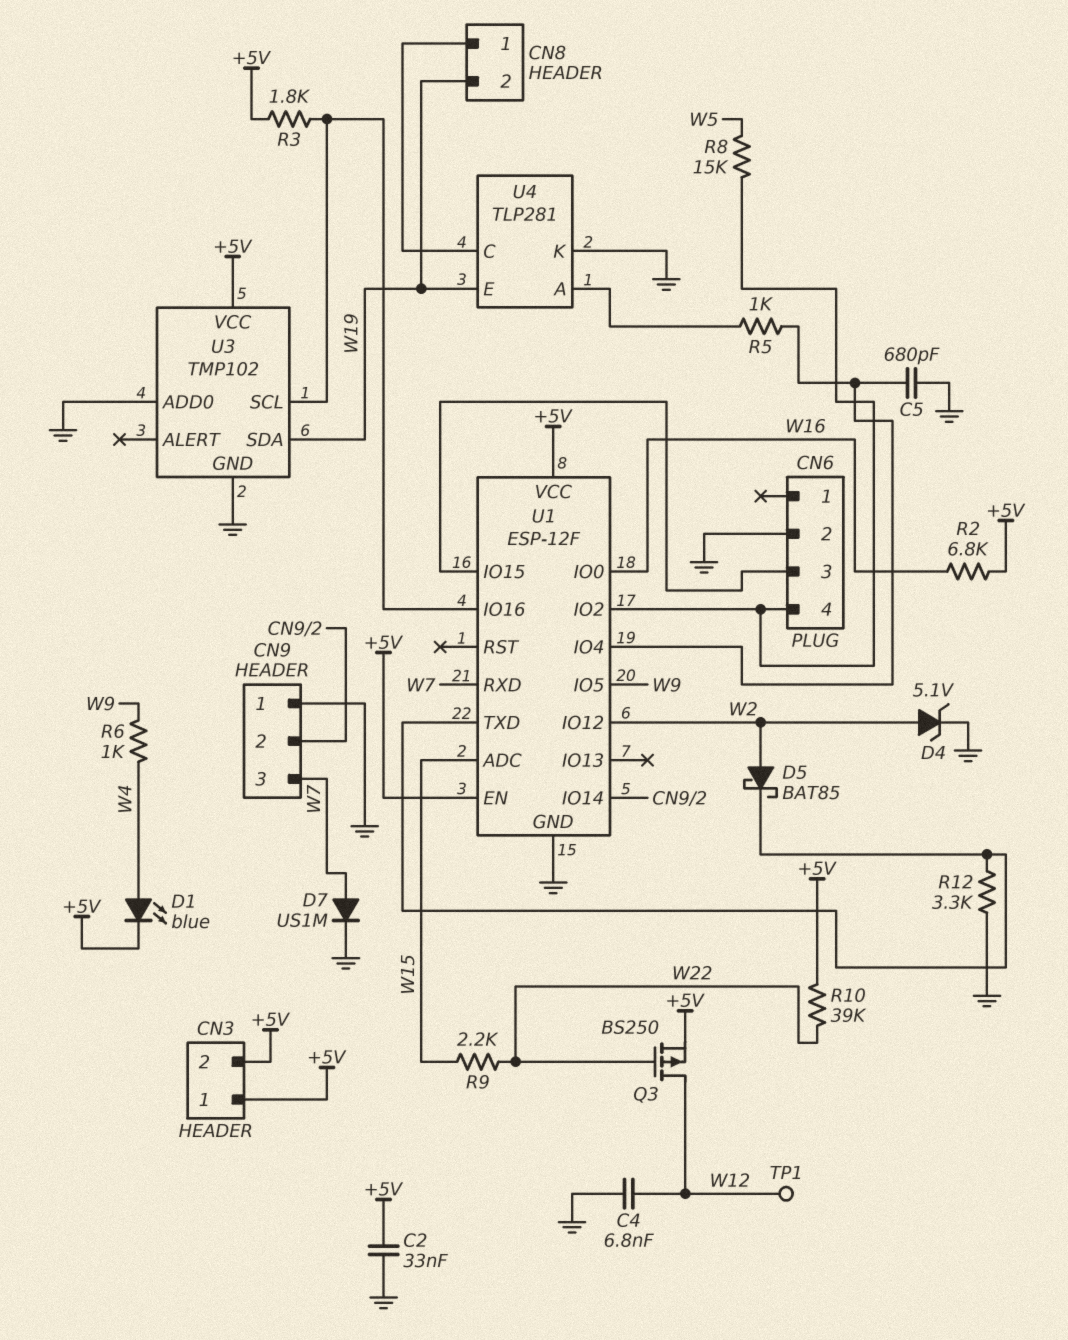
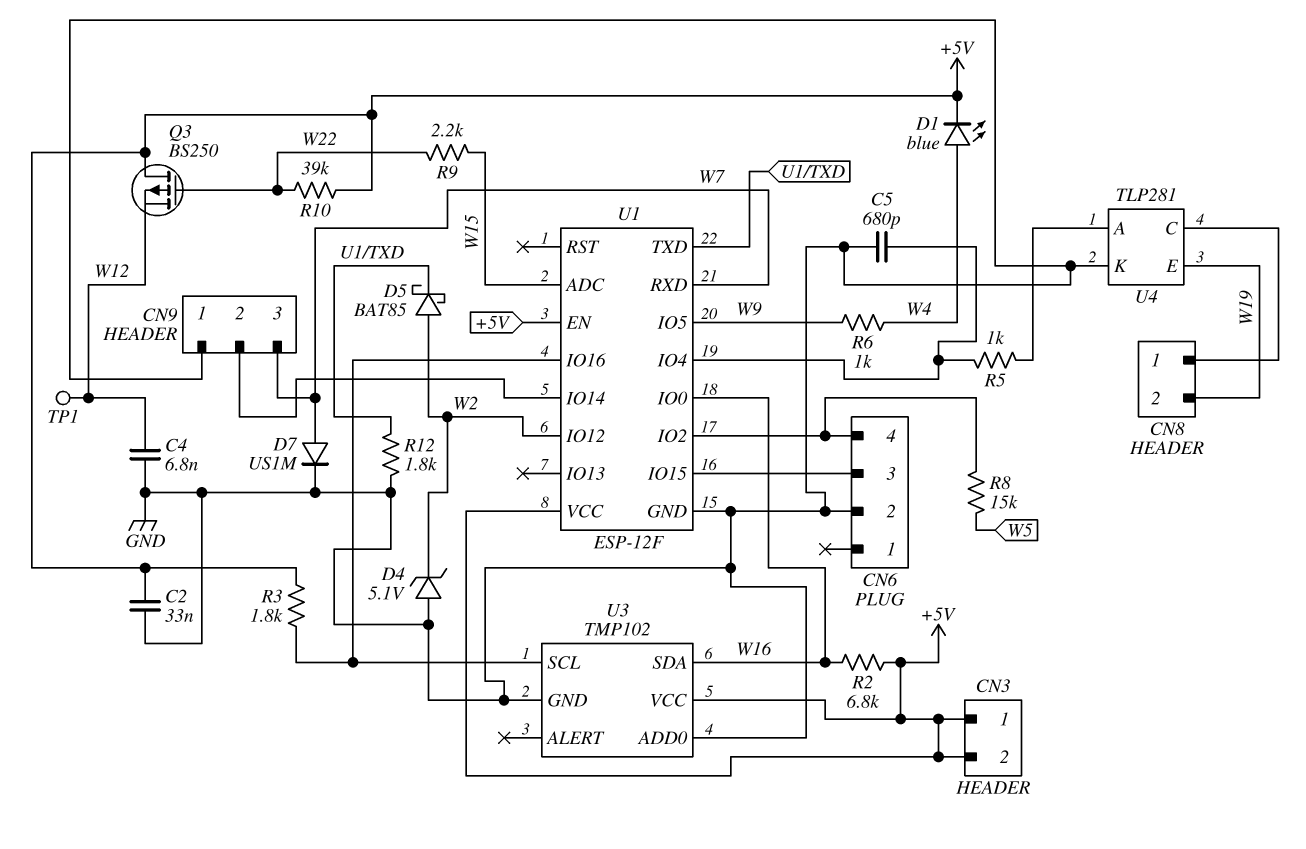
D4: zener 5.1V (A W2, K GND) -> zener 5.1V (A GND, K W2)
Q3: PMOS BS250 (G W22, D W12, S +5V) -> PMOS BS250 (G W22, D +5V, S W12)
R12: 3.3k (GND, U1/TXD) -> 1.8k (GND, U1/TXD)
U3 pin SDA: W19 -> W16

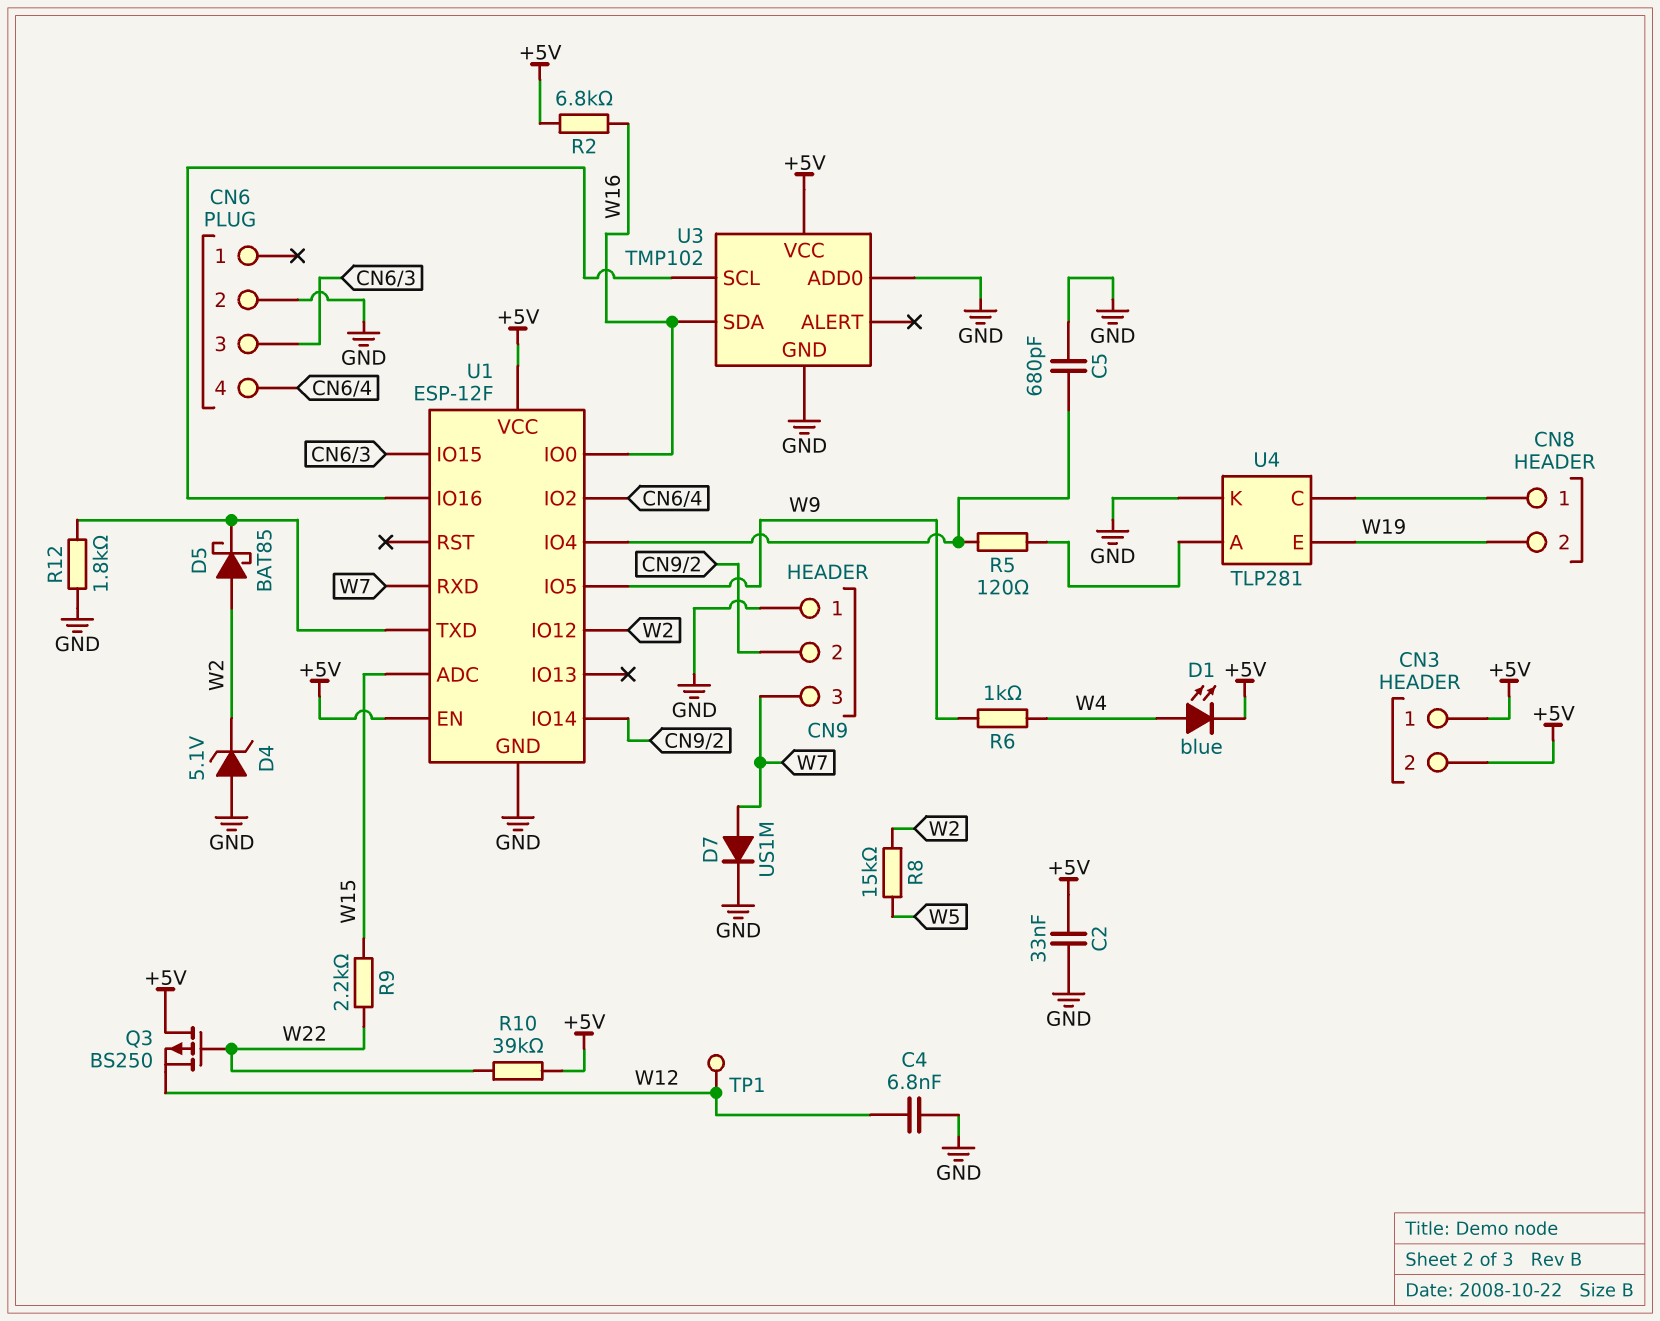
R3: 1.8k (+5V, U1/IO16) -> none
R5: 1k (U1/IO4, U4/A) -> 120 (U1/IO4, U4/A)
R8: 15k (CN6/4, W5) -> 15k (W2, W5)

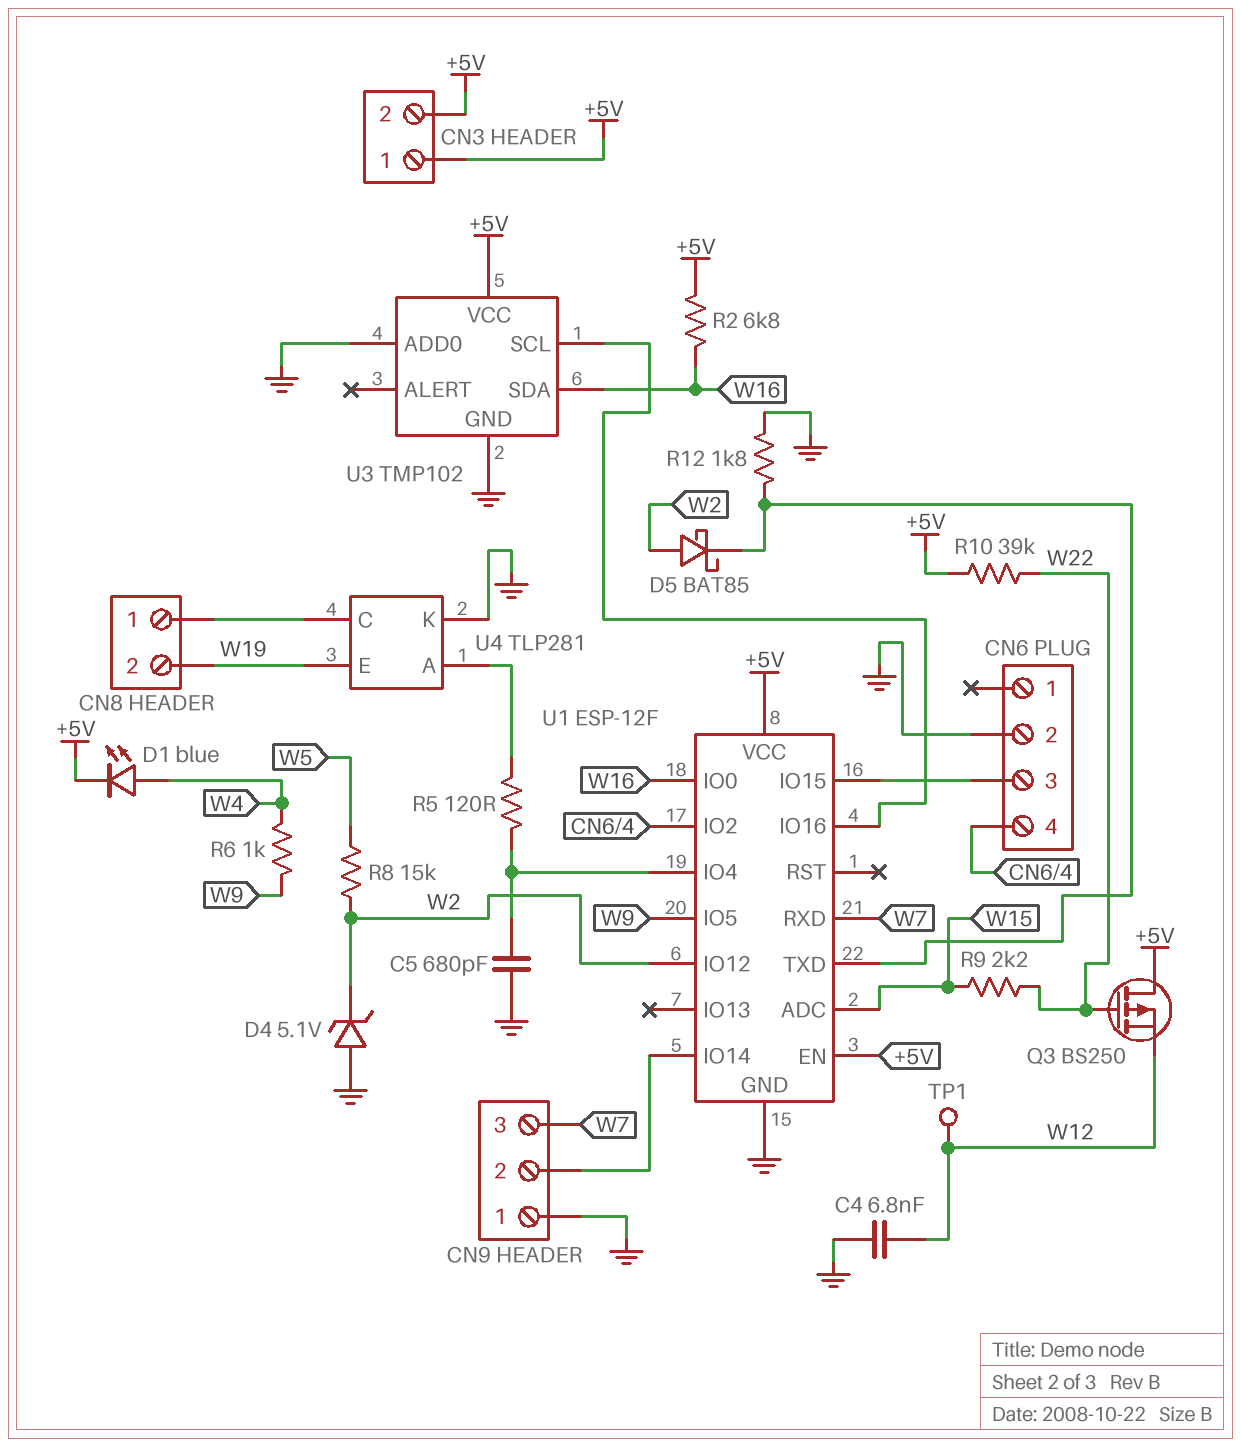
C2: 33nF (+5V, GND) -> none
D7: diode US1M (A W7, K GND) -> none

